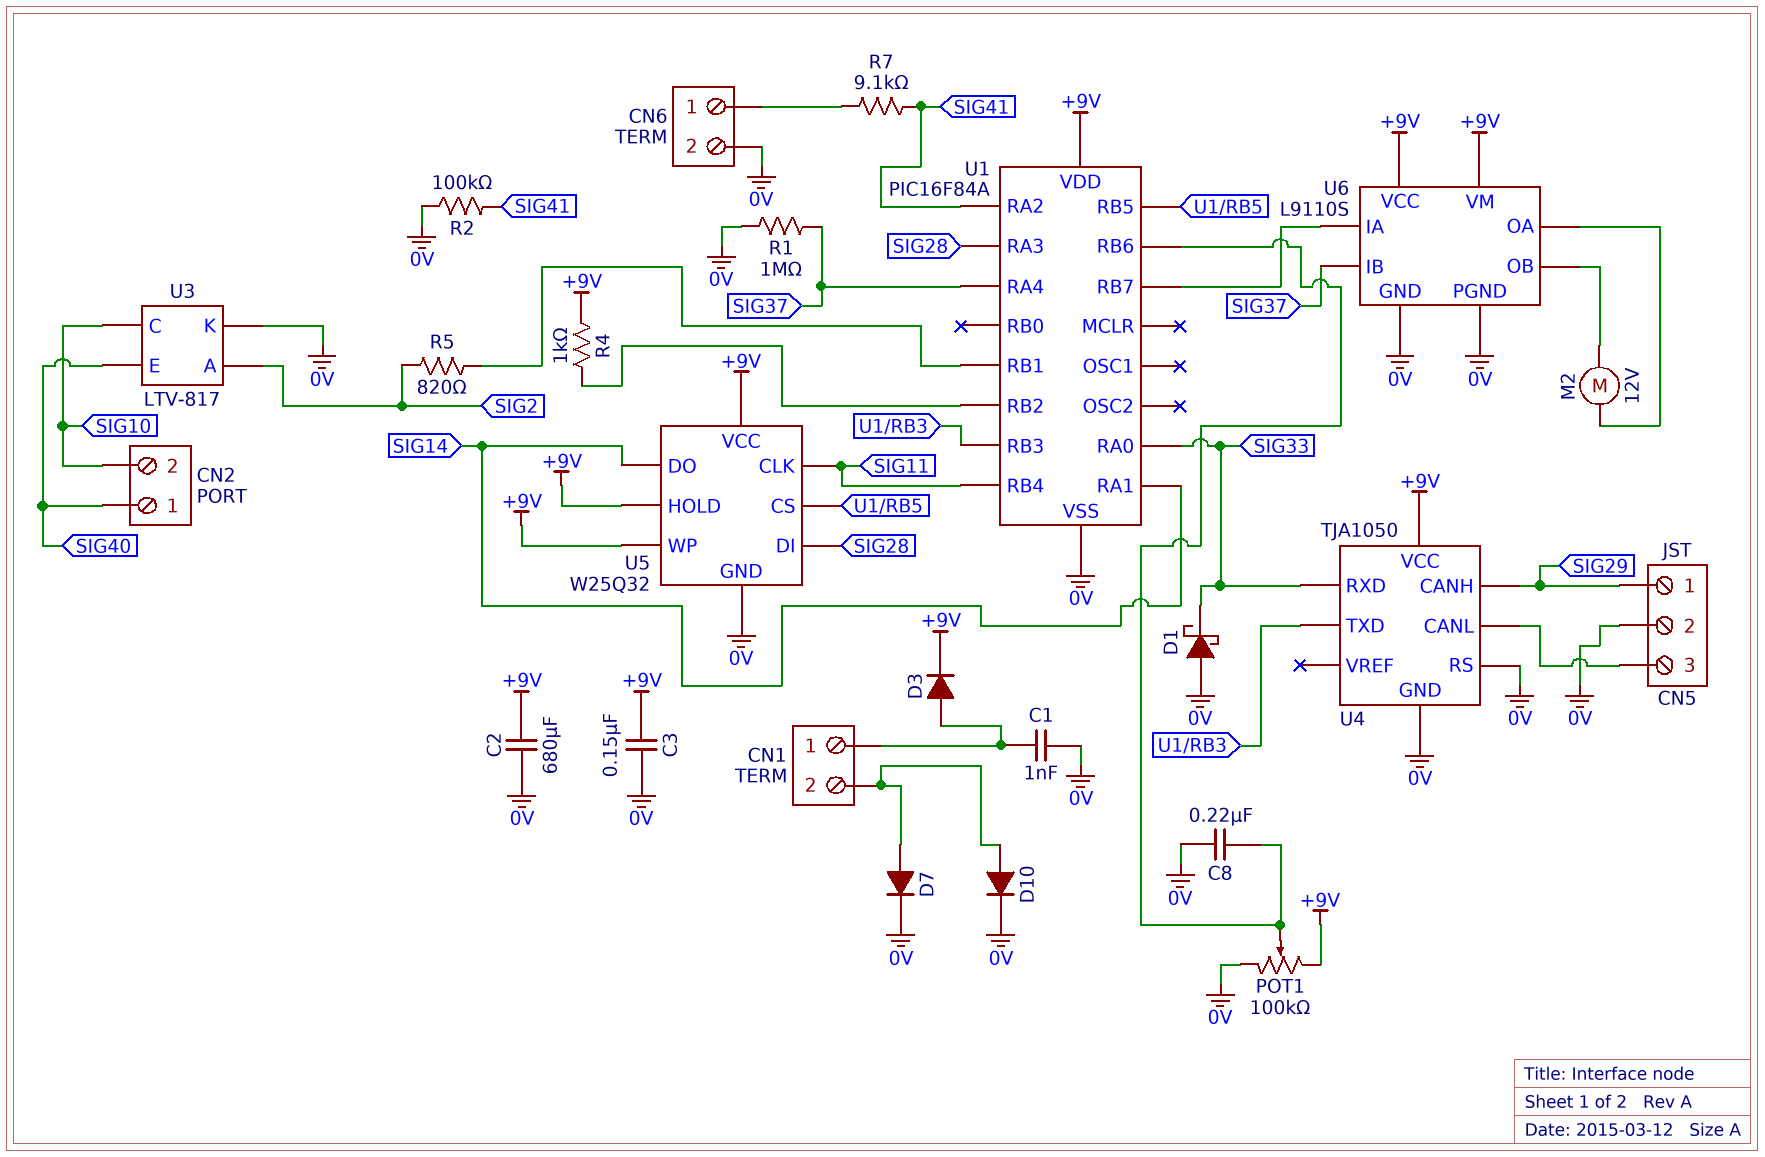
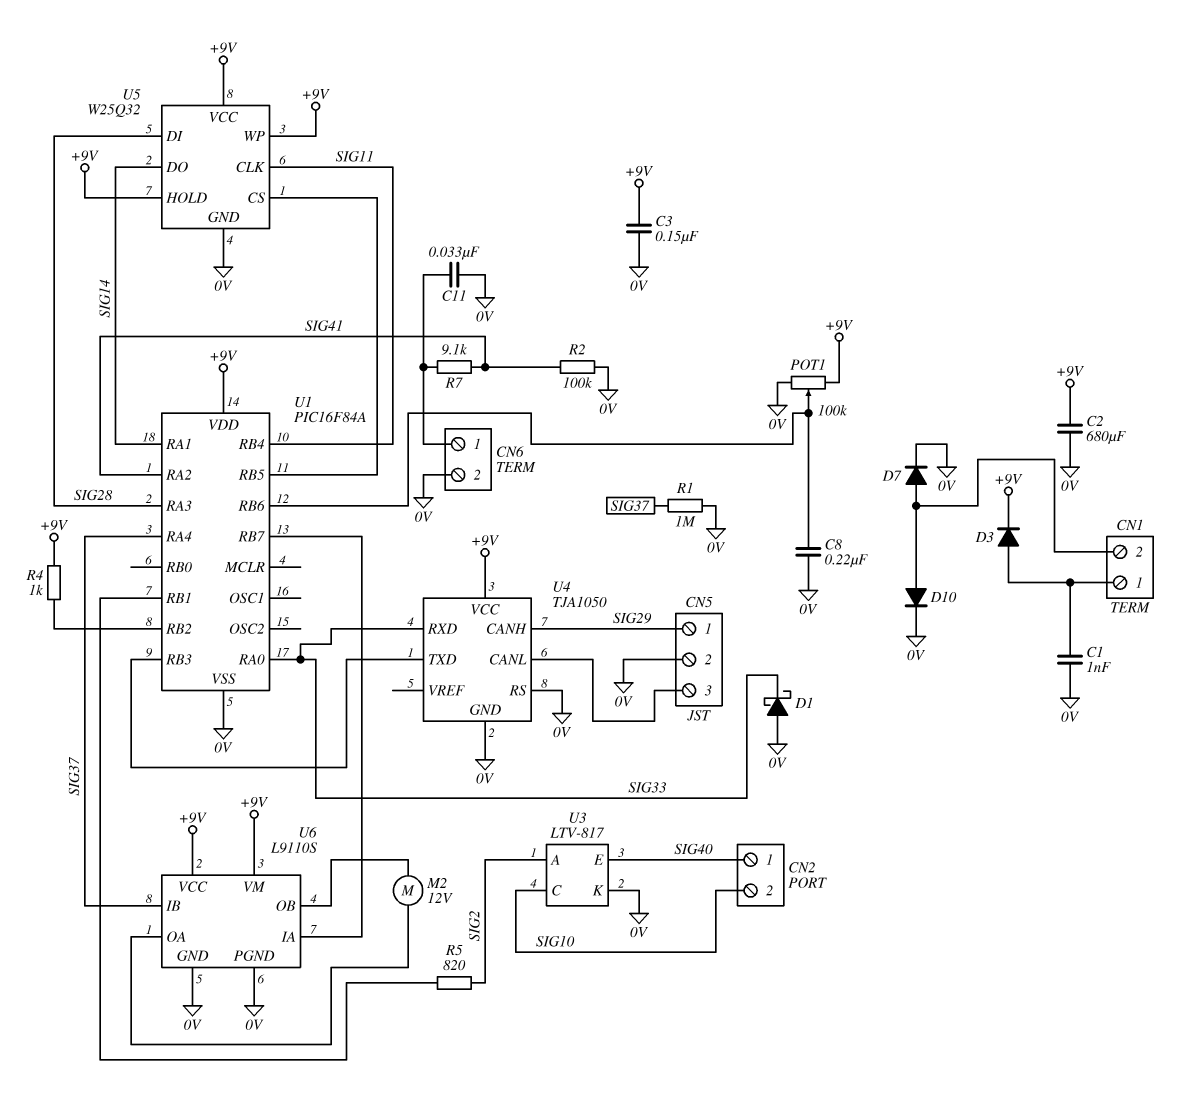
C11: none -> 33nF (0V, CN6/1)

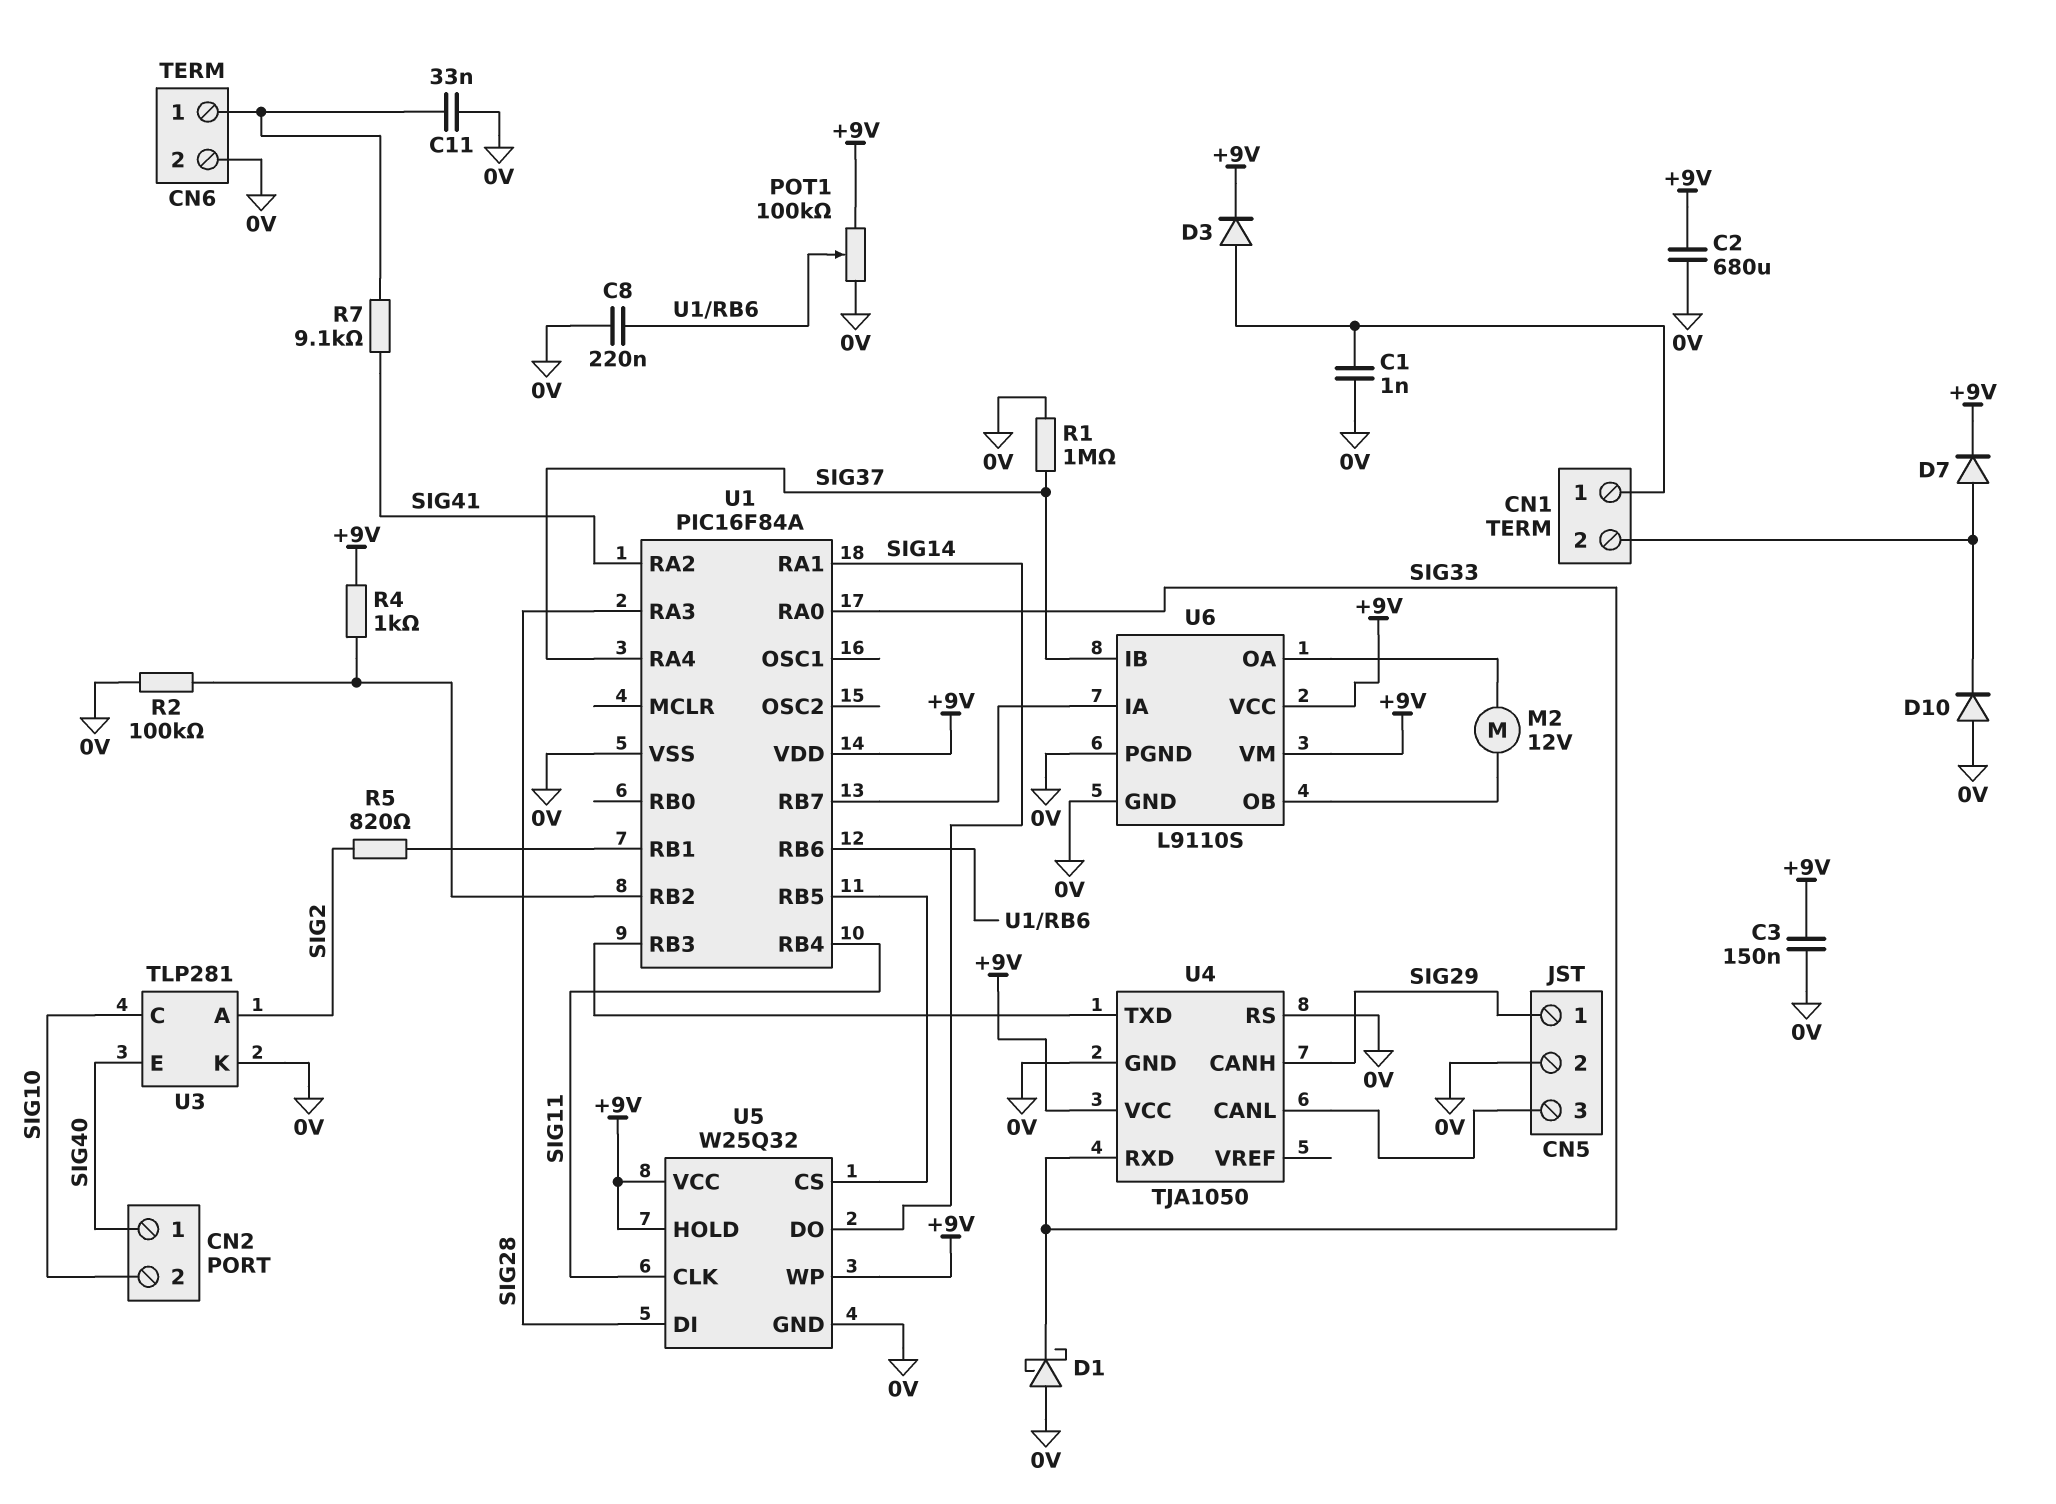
D7: diode (A CN1/2, K 0V) -> diode (A CN1/2, K +9V)
D10: diode (A CN1/2, K 0V) -> diode (A 0V, K CN1/2)
R2: 100k (0V, SIG41) -> 100k (0V, U1/RB2)
U3: LTV-817 -> TLP281

